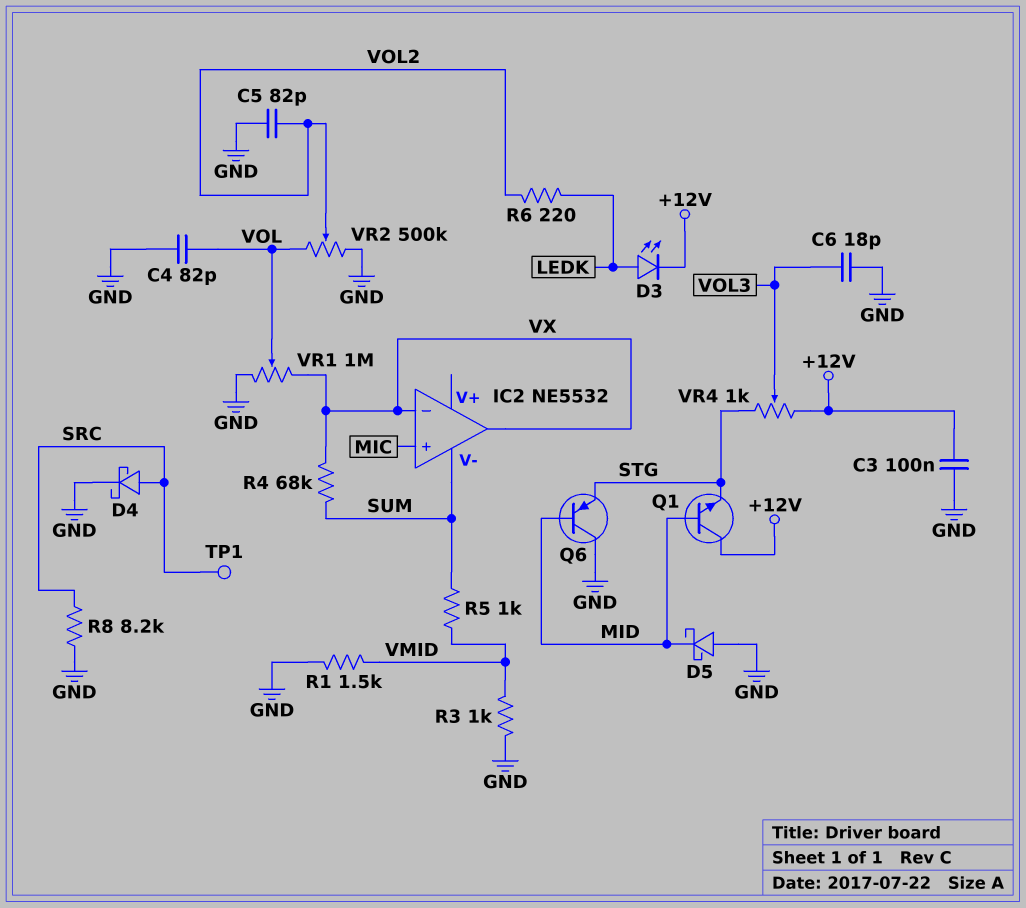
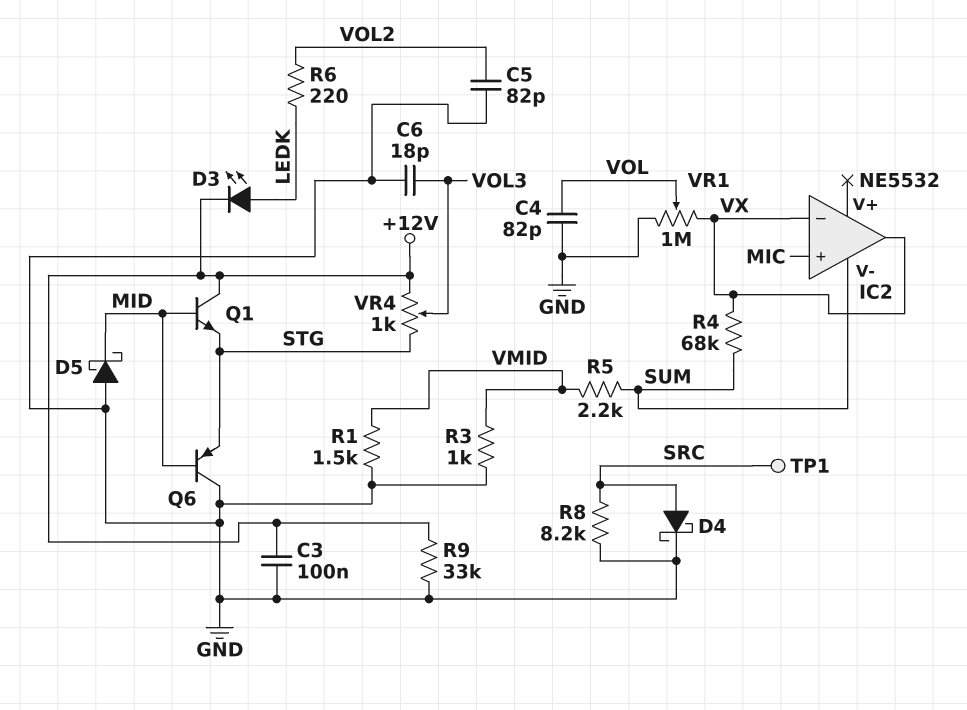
R5: 1k (SUM, VMID) -> 2.2k (SUM, VMID)
R9: none -> 33k (+12V, GND)
VR2: 500k (GND, VOL, wiper VOL2) -> none

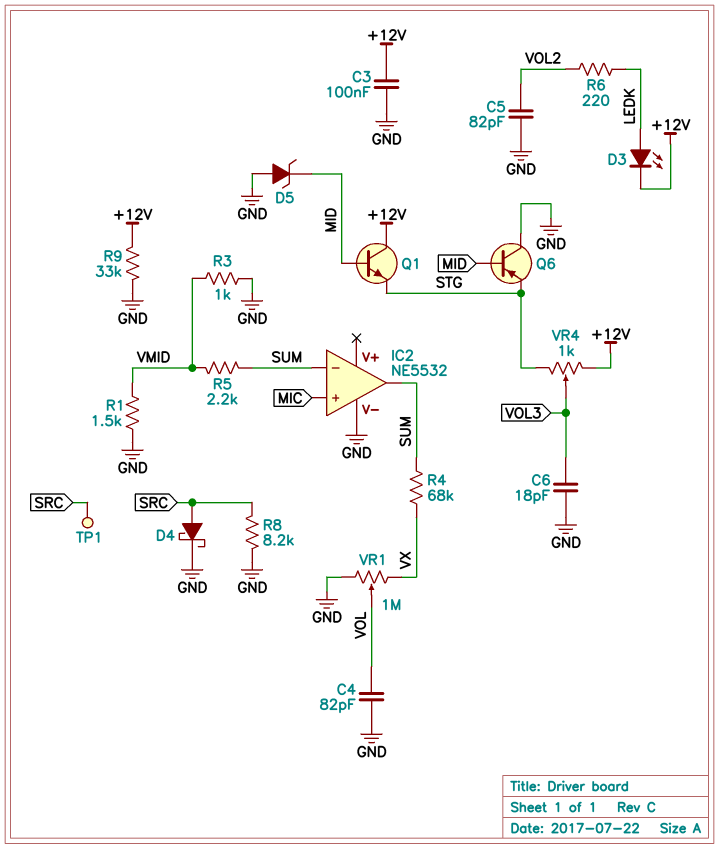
D5: schottky (A GND, K MID) -> zener (A GND, K MID)
IC2 pin V-: SUM -> GND
IC2 pin in-: VX -> SUM
IC2 pin out: VX -> SUM

